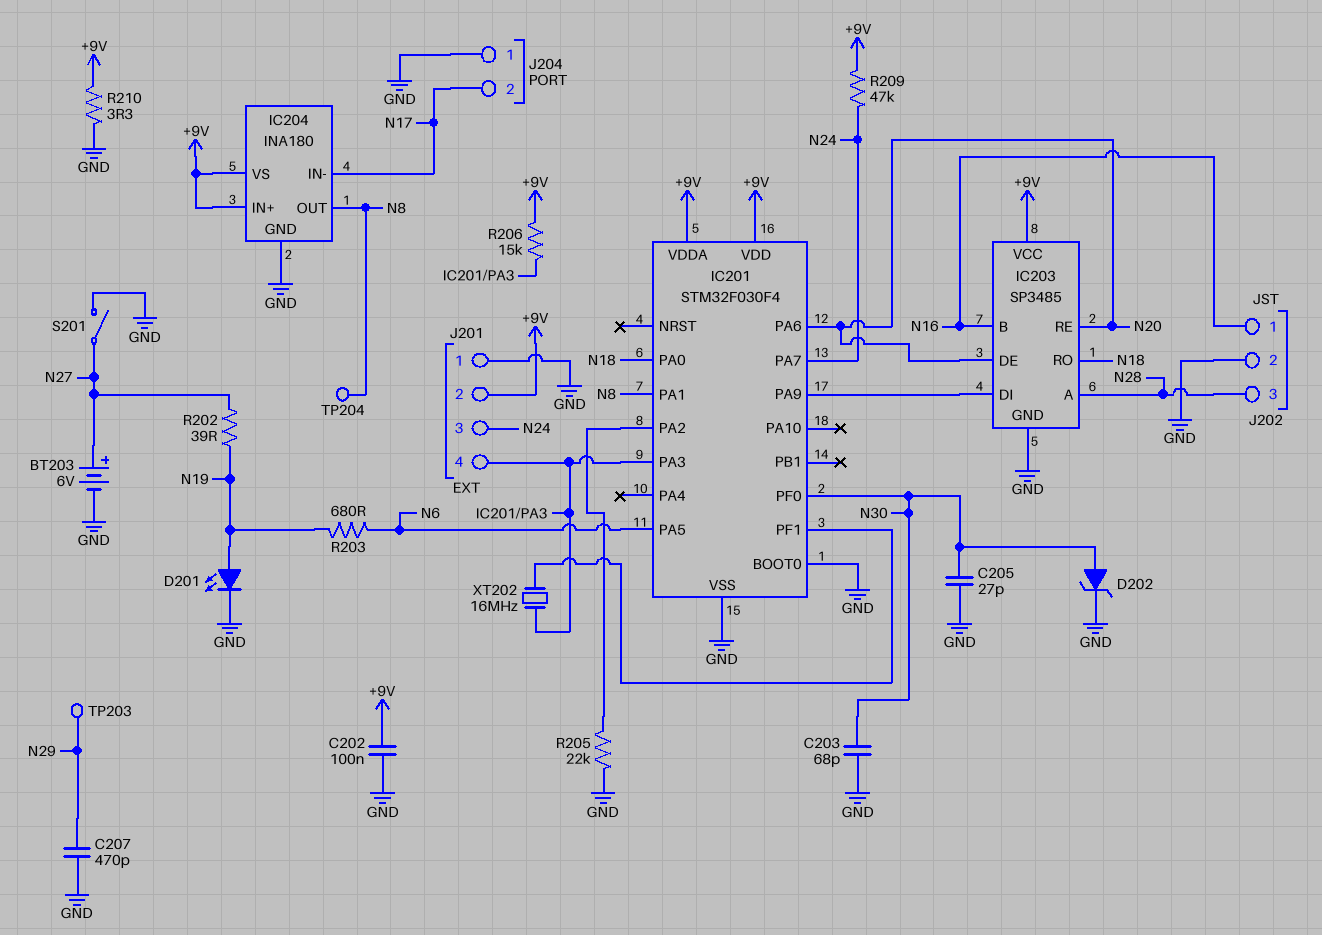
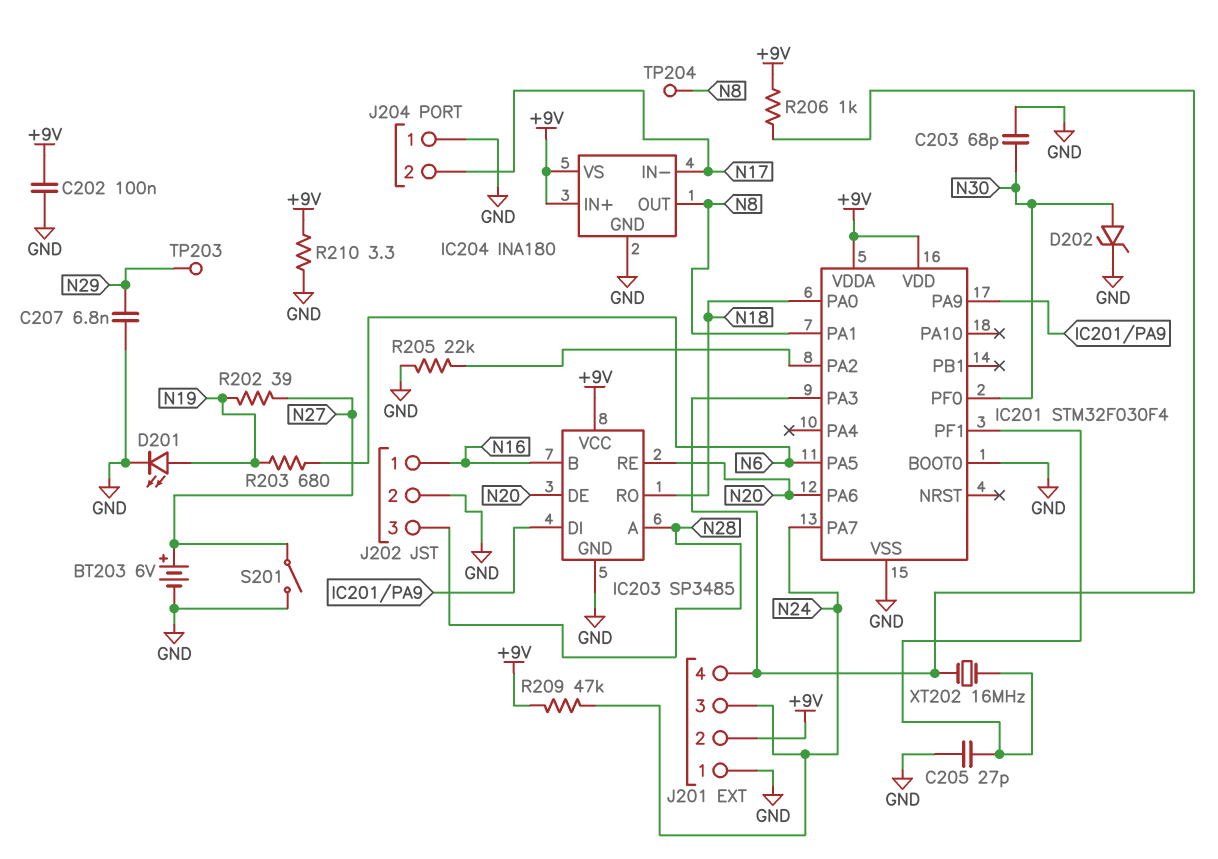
C205: 27pF (GND, N30) -> 27pF (GND, IC201/PF1)
C207: 470pF (GND, N29) -> 6.8nF (GND, N29)
R206: 15k (+9V, IC201/PA3) -> 1k (+9V, IC201/PA3)

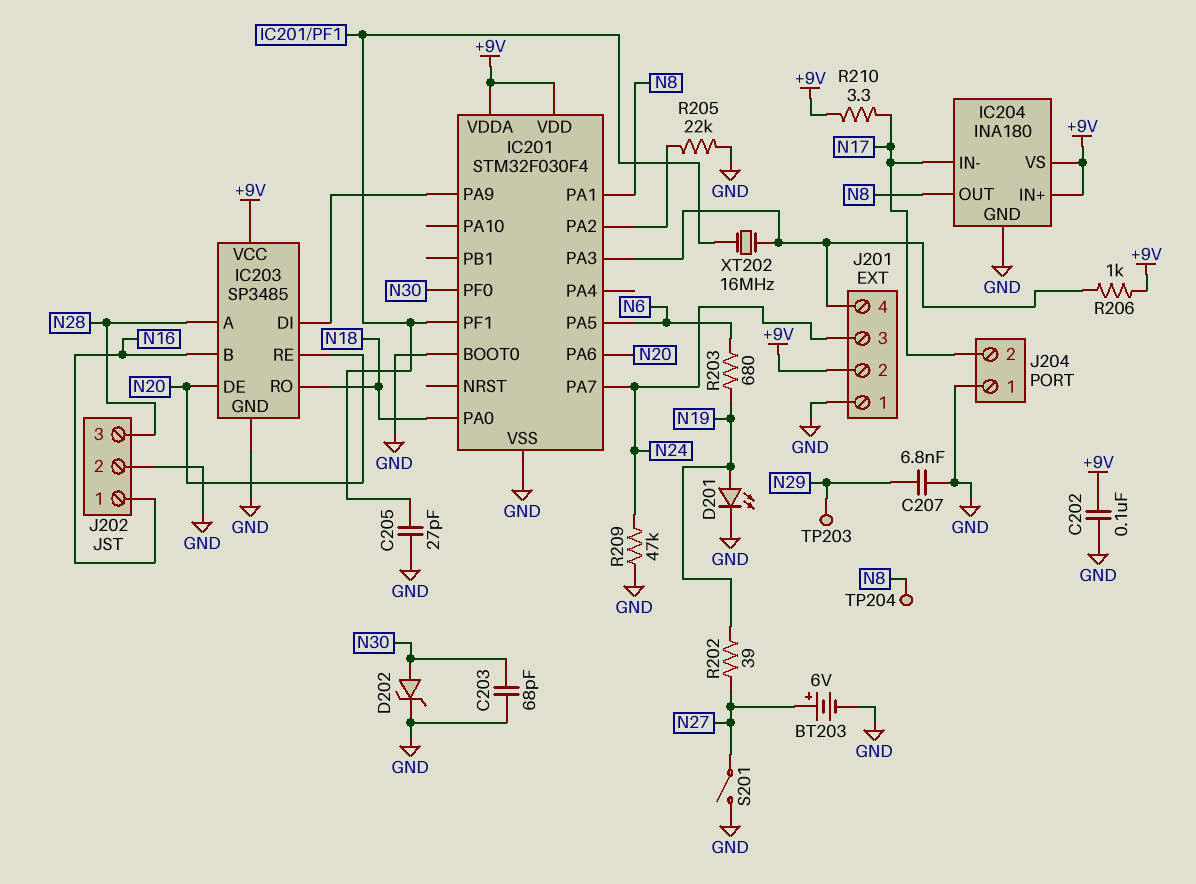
R209: 47k (+9V, N24) -> 47k (GND, N24)
R210: 3.3 (+9V, GND) -> 3.3 (+9V, N17)

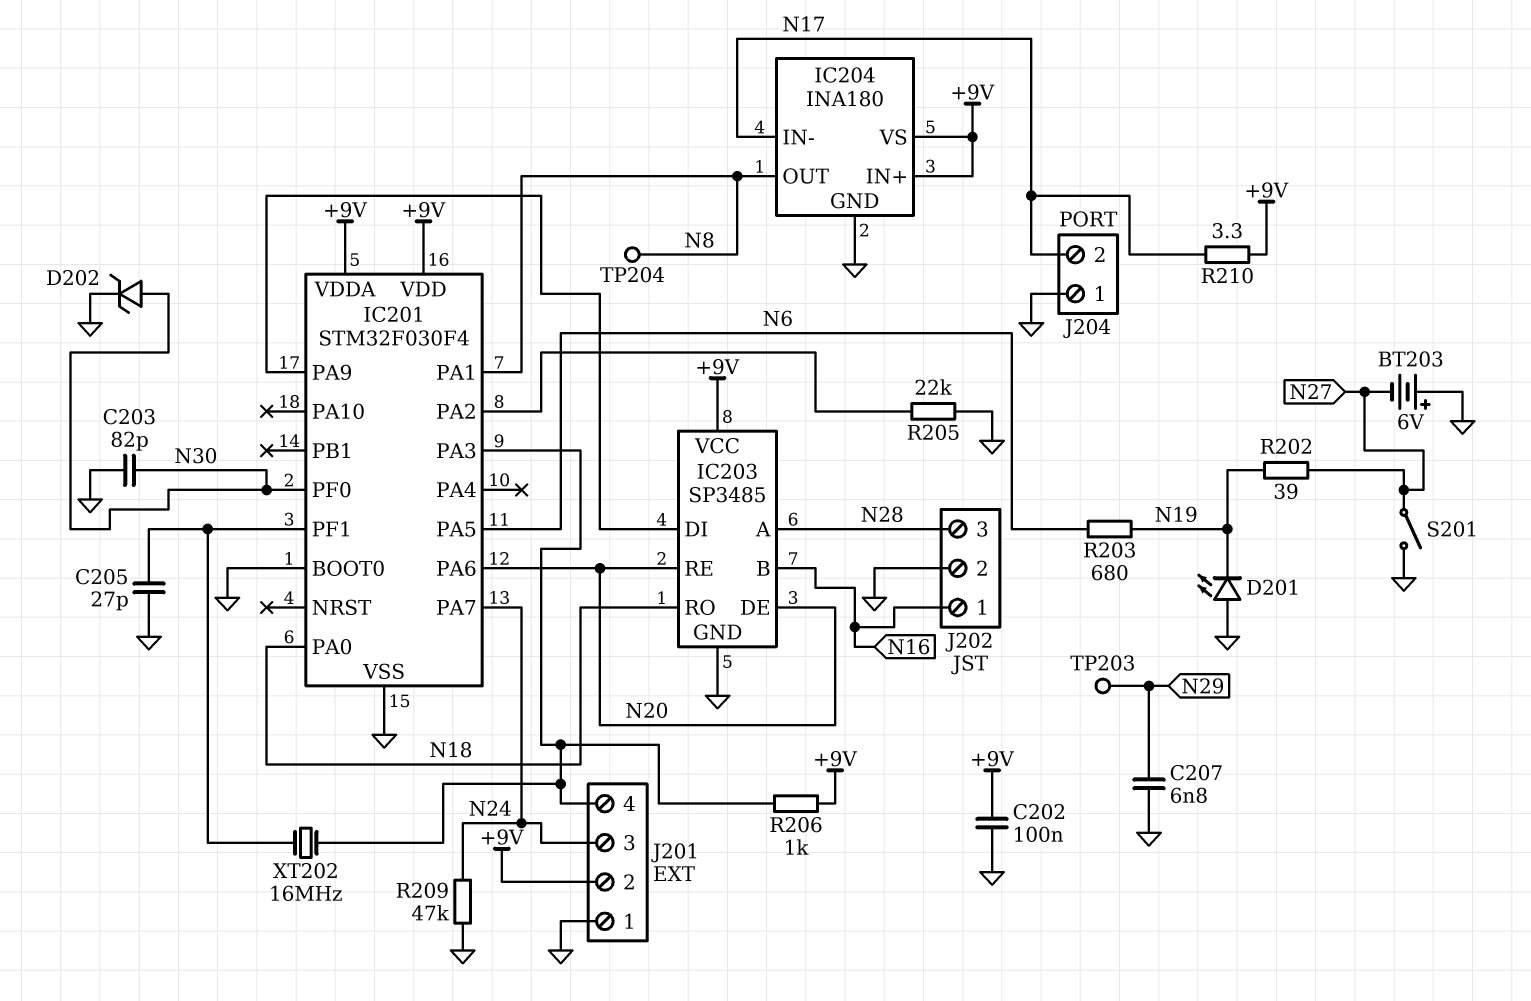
BT203: 6V (plus N27, minus GND) -> 6V (plus GND, minus N27)
C203: 68pF (GND, N30) -> 82pF (GND, N30)
D201: LED (A N19, K GND) -> LED (A GND, K N19)

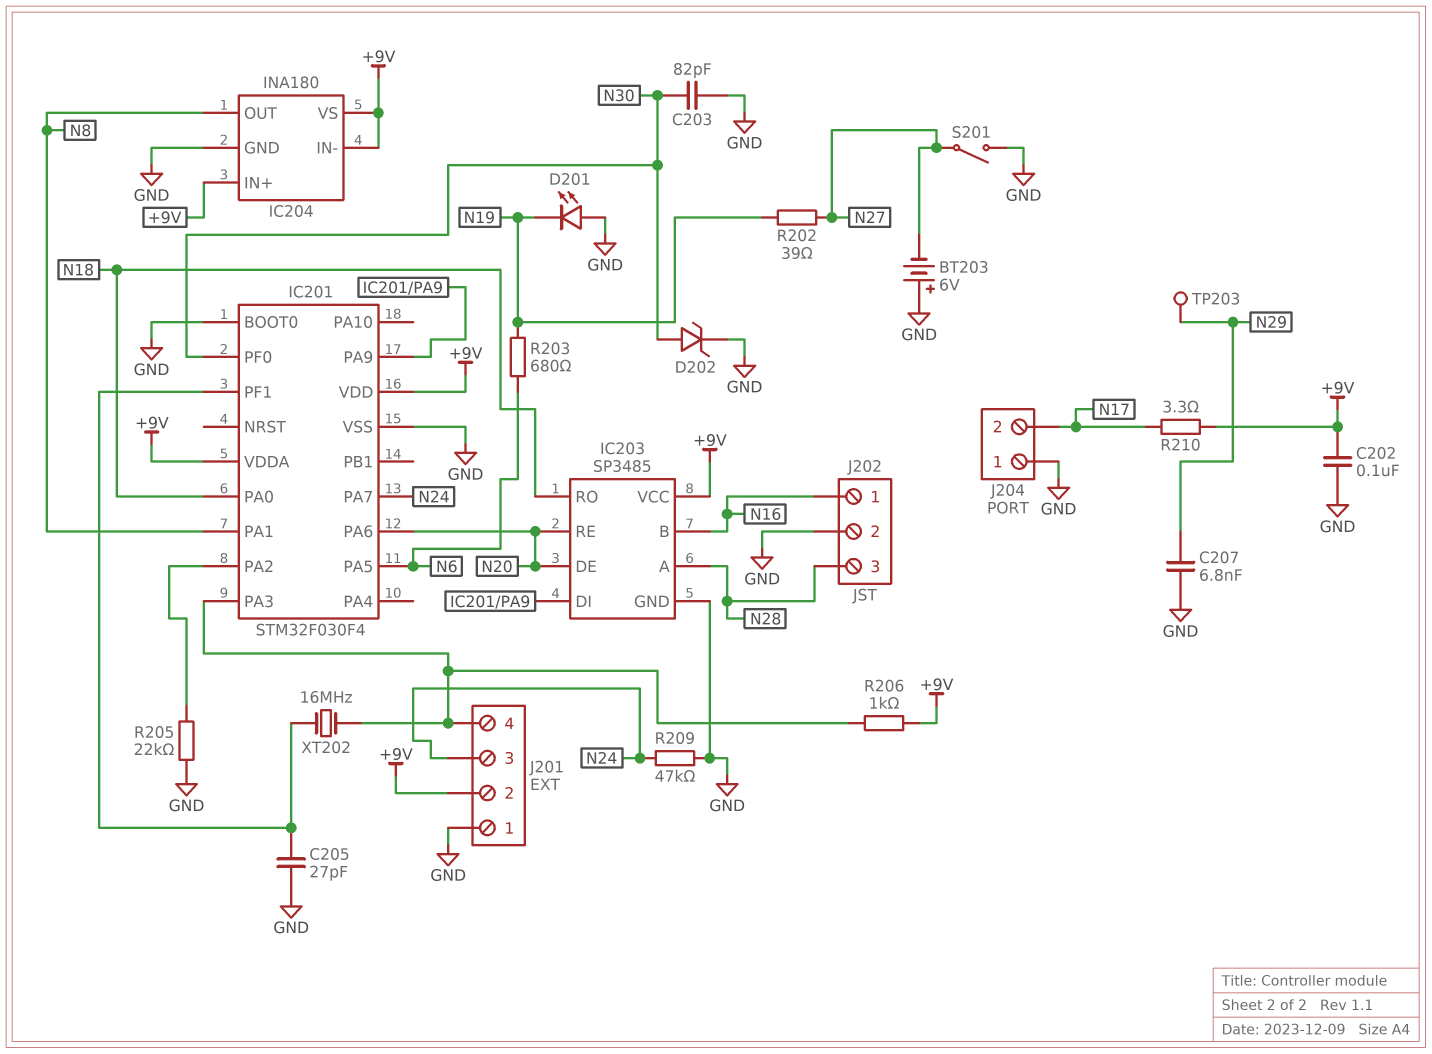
IC204 pin IN-: N17 -> +9V
TP204: test point (N8) -> none

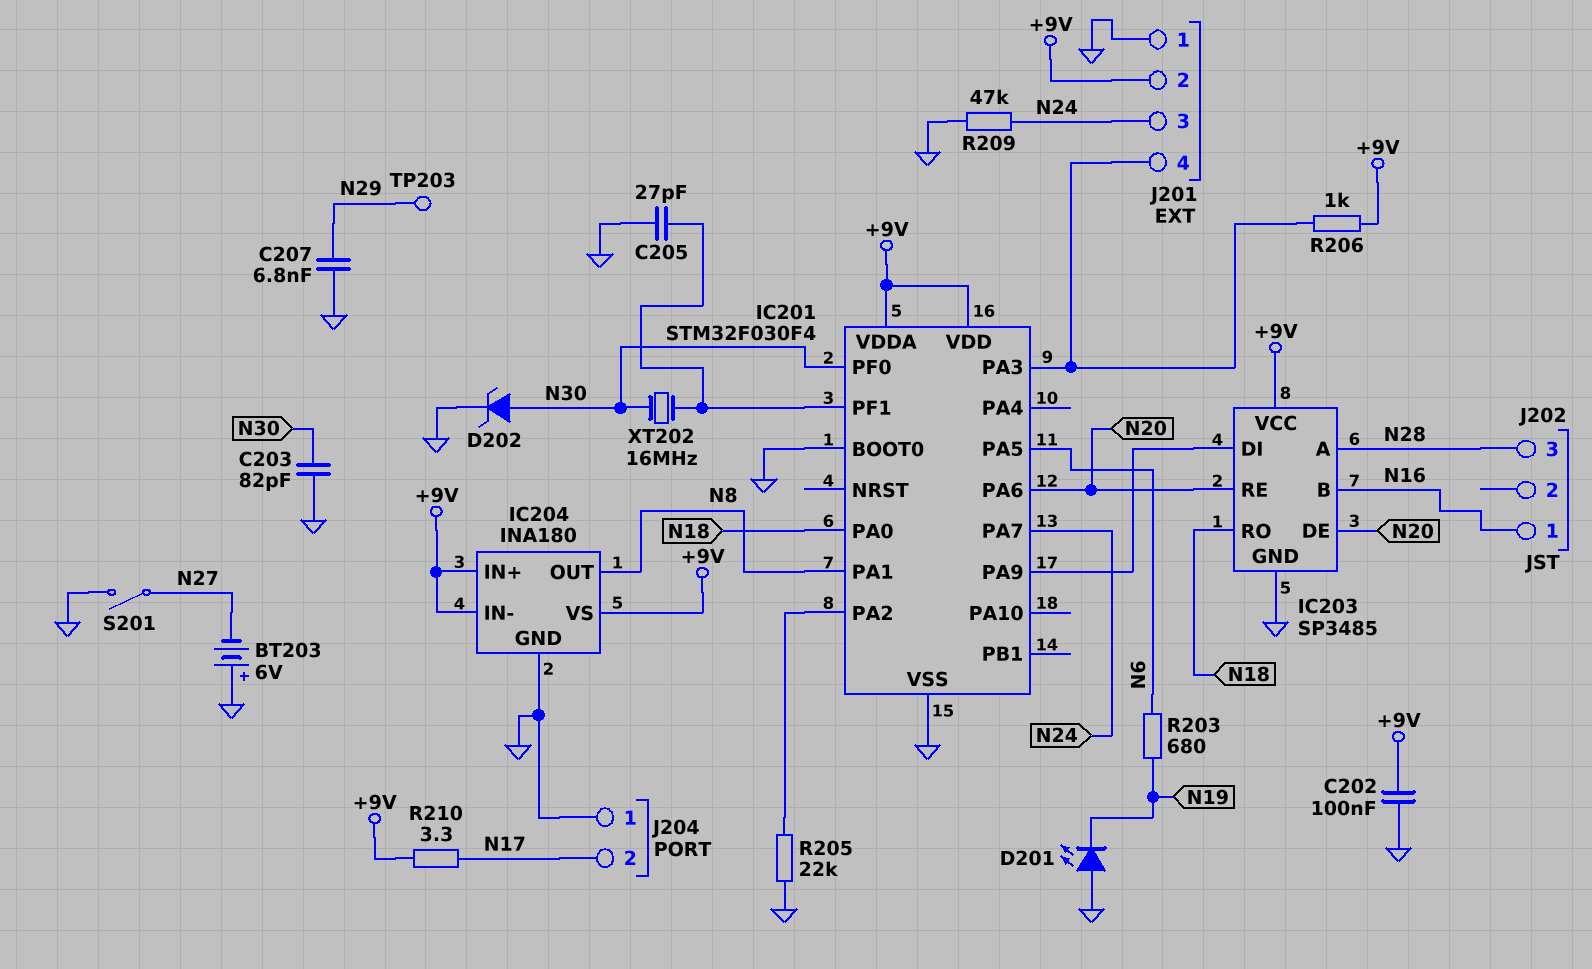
J202 pin 2: GND -> none
R202: 39 (N19, N27) -> none
XT202: 16MHz (IC201/PA3, IC201/PF1) -> 16MHz (IC201/PF1, N30)

